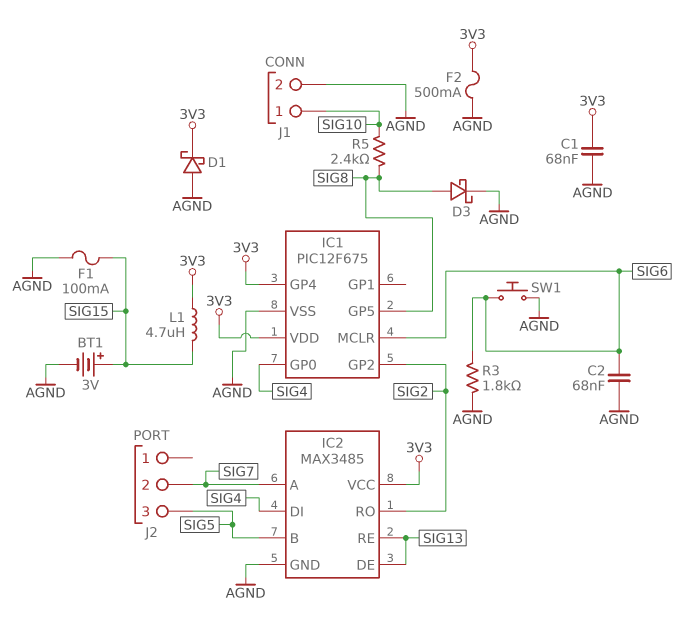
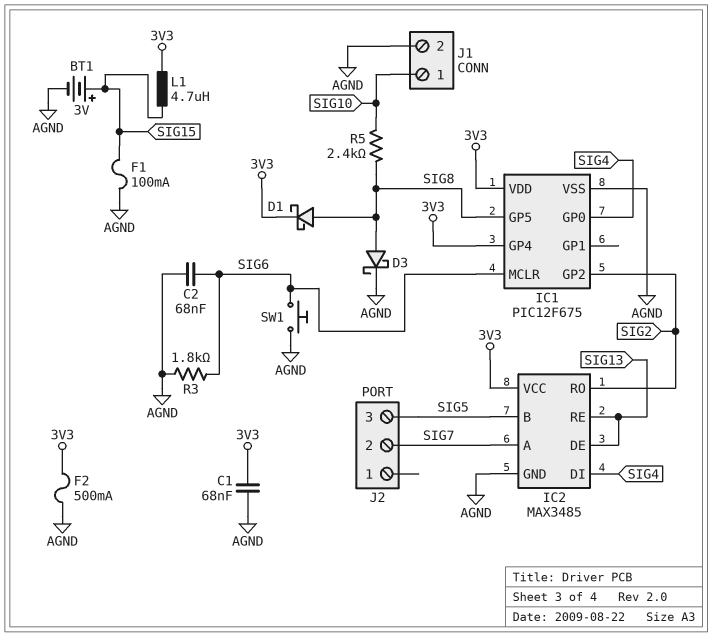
D1: schottky (A AGND, K 3V3) -> schottky (A SIG8, K 3V3)

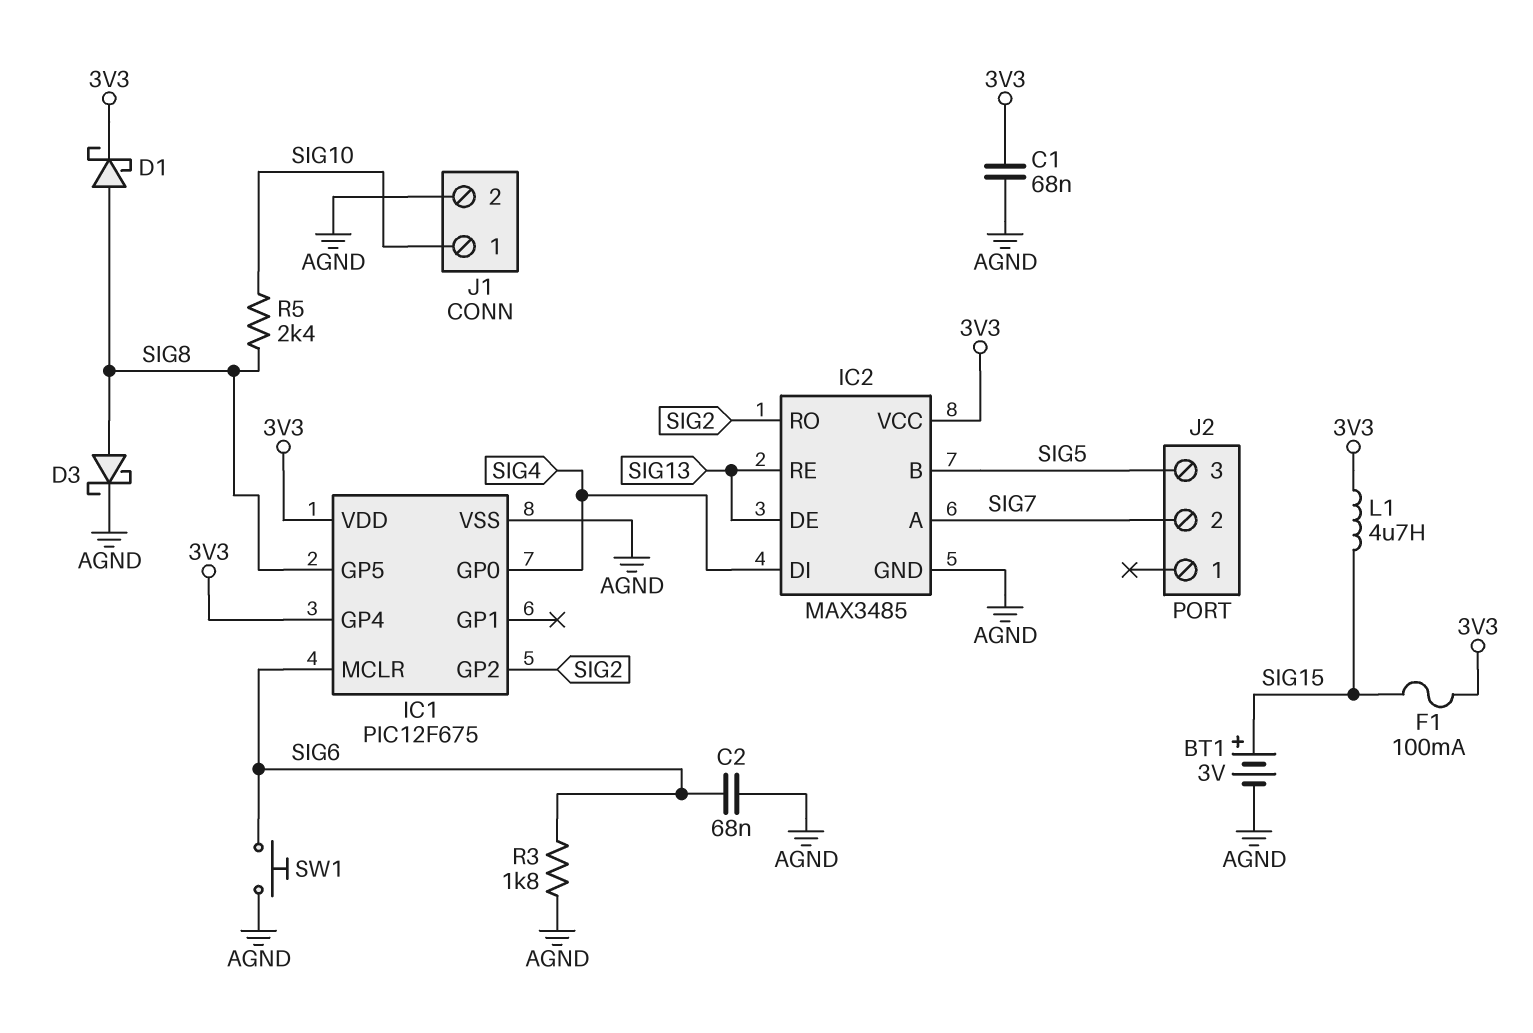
F1: 100mA (AGND, SIG15) -> 100mA (3V3, SIG15)
F2: 500mA (3V3, AGND) -> none

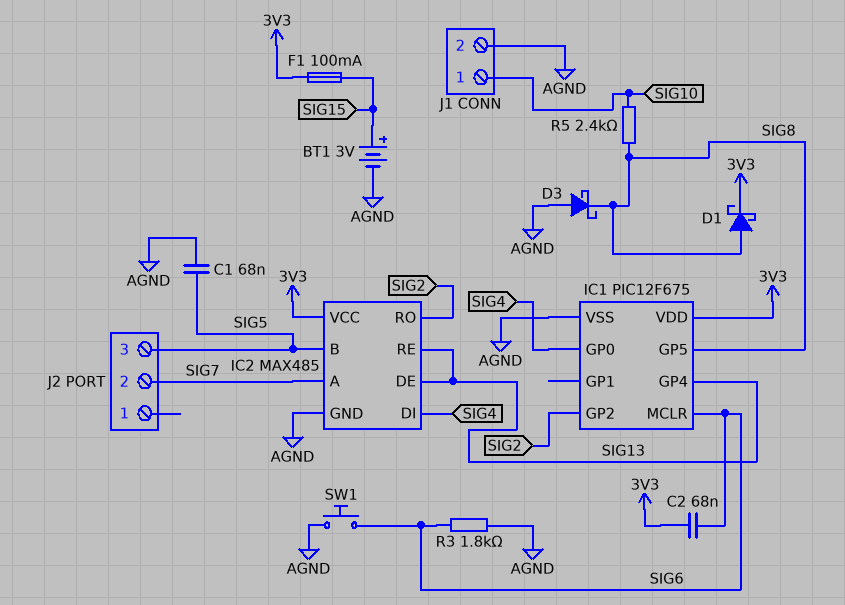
C1: 68nF (3V3, AGND) -> 68nF (AGND, SIG5)
C2: 68nF (AGND, SIG6) -> 68nF (3V3, SIG6)
D3: schottky (A SIG8, K AGND) -> schottky (A AGND, K SIG8)
IC1 pin GP4: 3V3 -> SIG13
IC2: MAX3485 -> MAX485
L1: 4.7uH (3V3, SIG15) -> none

